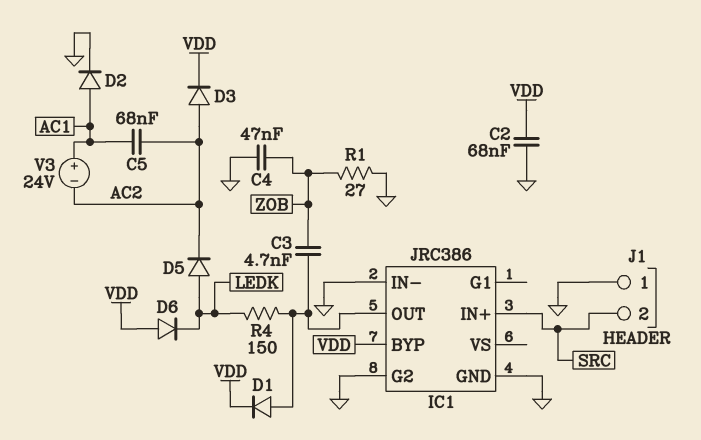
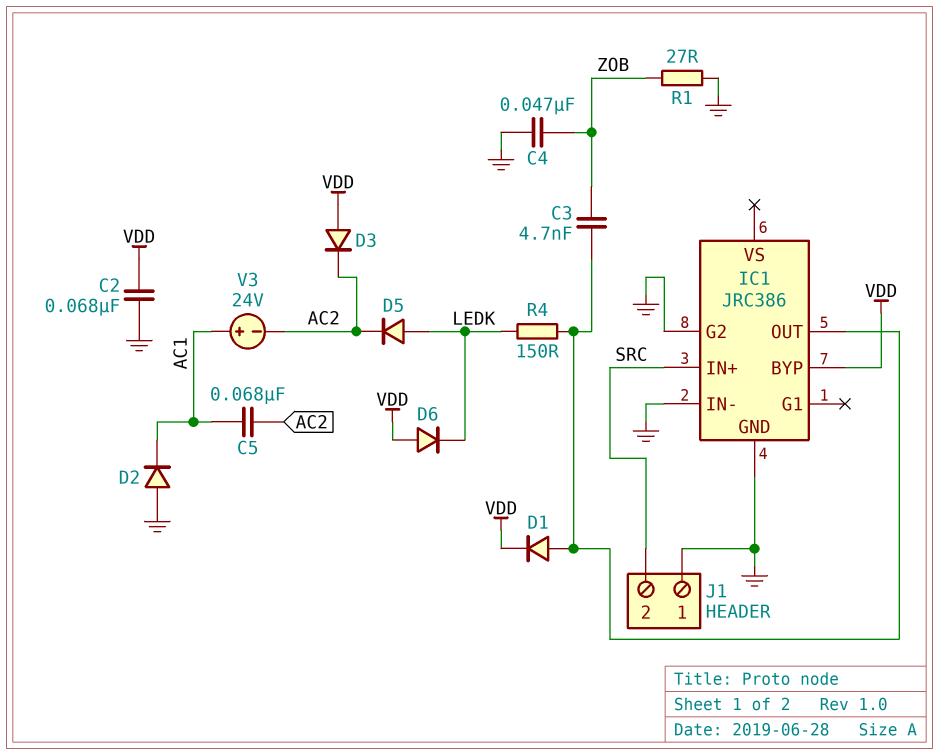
D2: diode (A AC1, K GND) -> diode (A GND, K AC1)
D3: diode (A AC2, K VDD) -> diode (A VDD, K AC2)

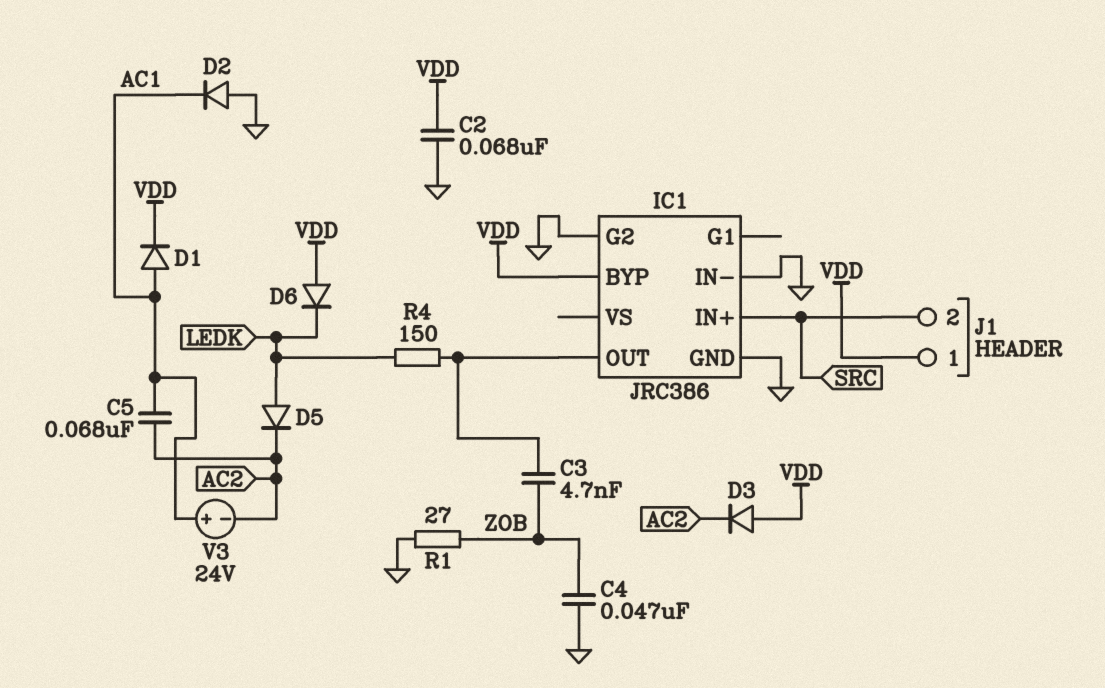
D1: diode (A IC1/OUT, K VDD) -> diode (A AC1, K VDD)
J1 pin 1: GND -> VDD

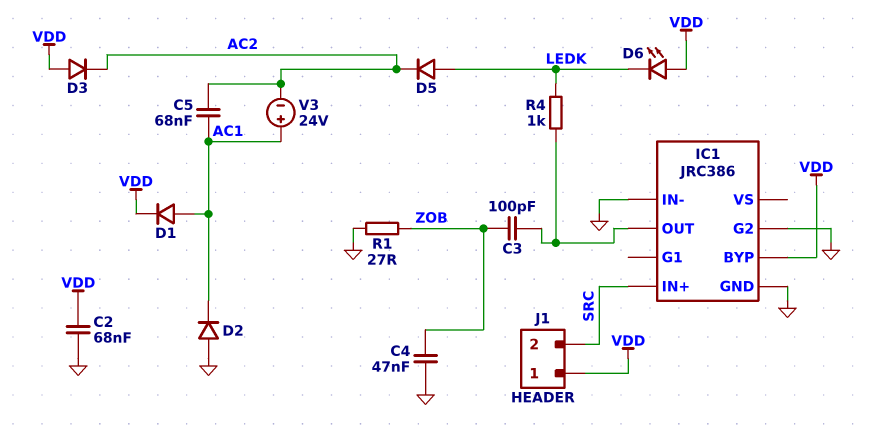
C3: 4.7nF (IC1/OUT, ZOB) -> 100pF (IC1/OUT, ZOB)
D6: diode (A VDD, K LEDK) -> LED (A VDD, K LEDK)
R4: 150 (IC1/OUT, LEDK) -> 1k (IC1/OUT, LEDK)

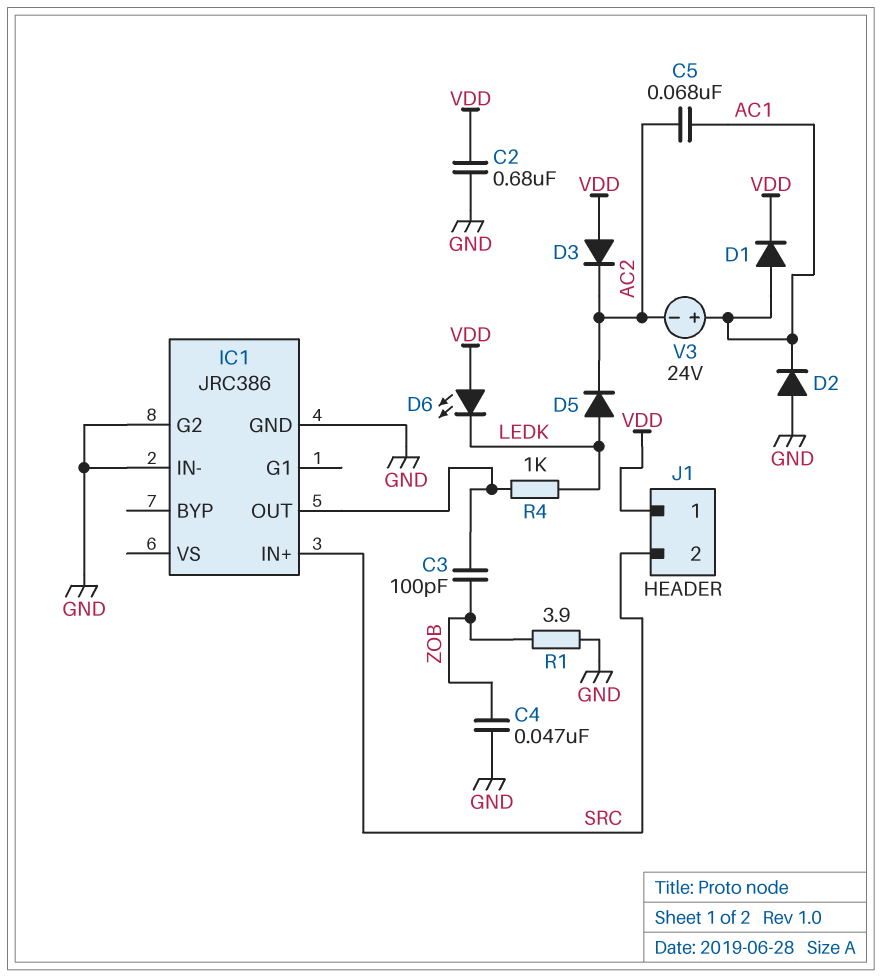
C2: 68nF (GND, VDD) -> 680nF (GND, VDD)
IC1 pin BYP: VDD -> none
R1: 27 (GND, ZOB) -> 3.9 (GND, ZOB)

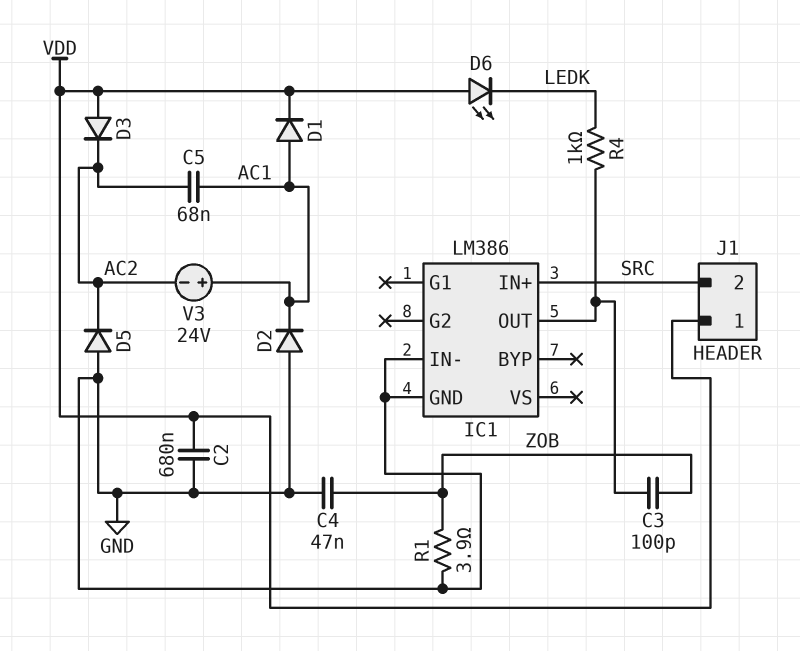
D5: diode (A LEDK, K AC2) -> diode (A GND, K AC2)
IC1: JRC386 -> LM386
IC1 pin G2: GND -> none

